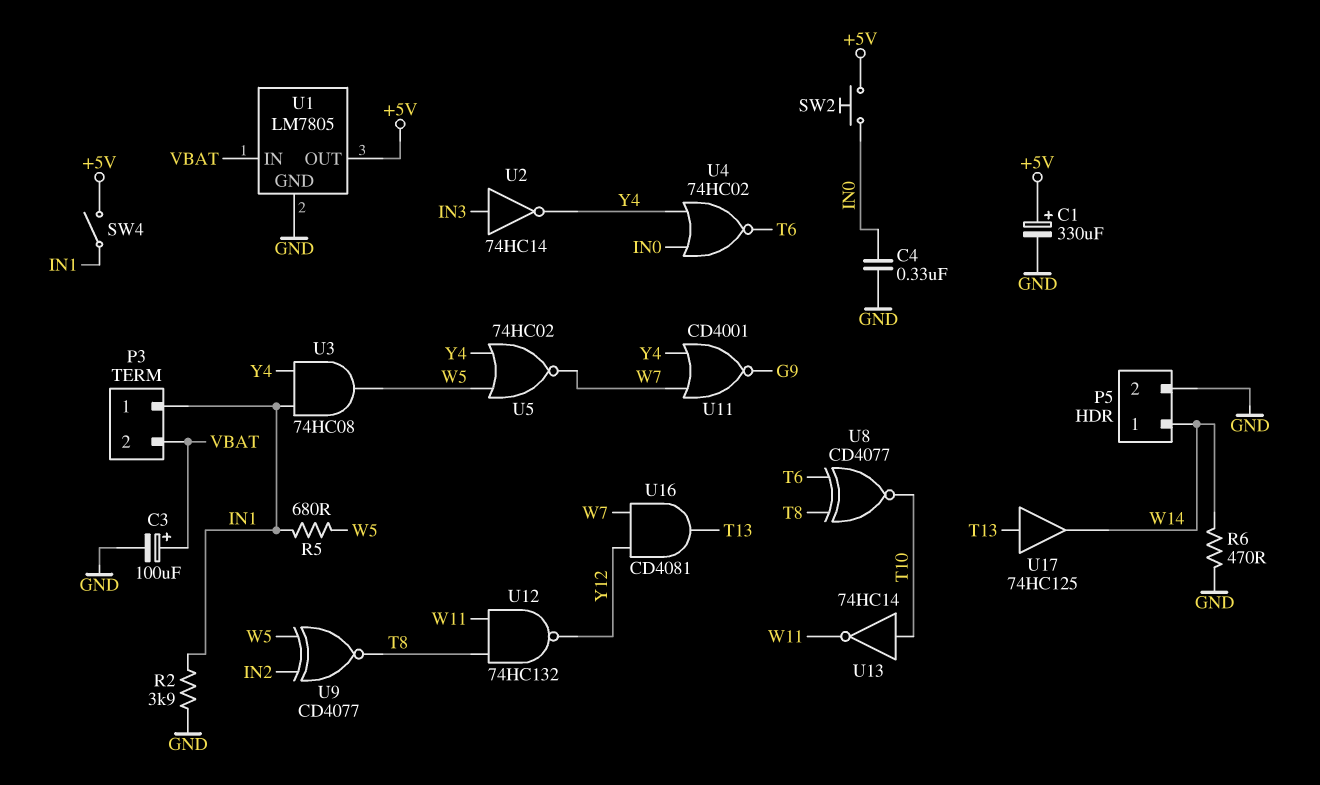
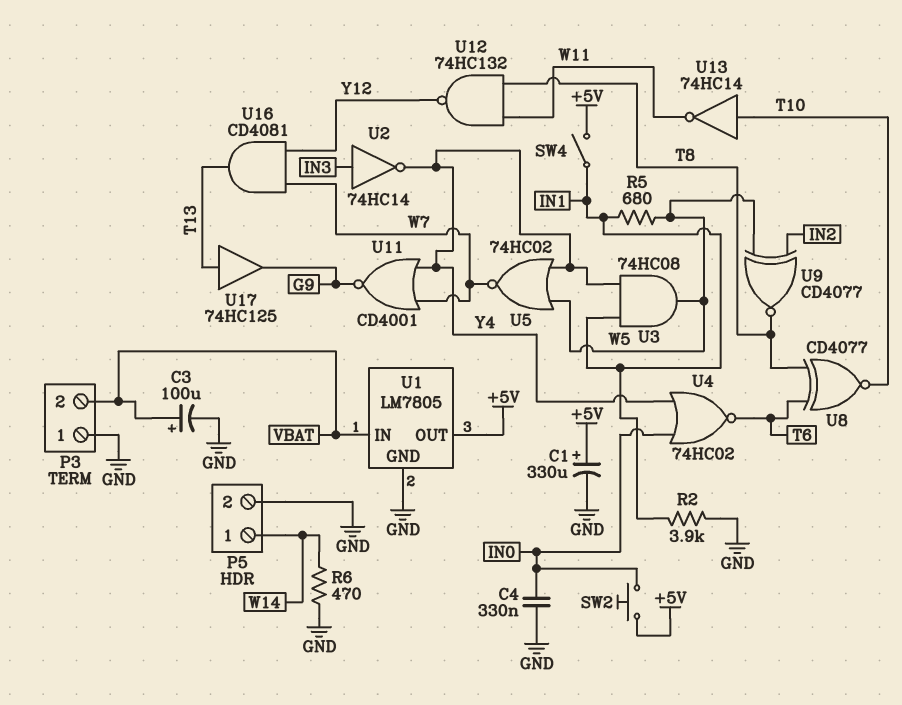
P3 pin 1: IN1 -> GND
U17: buffer 74HC125 (in T13, out W14) -> buffer 74HC125 (in T13, out G9)

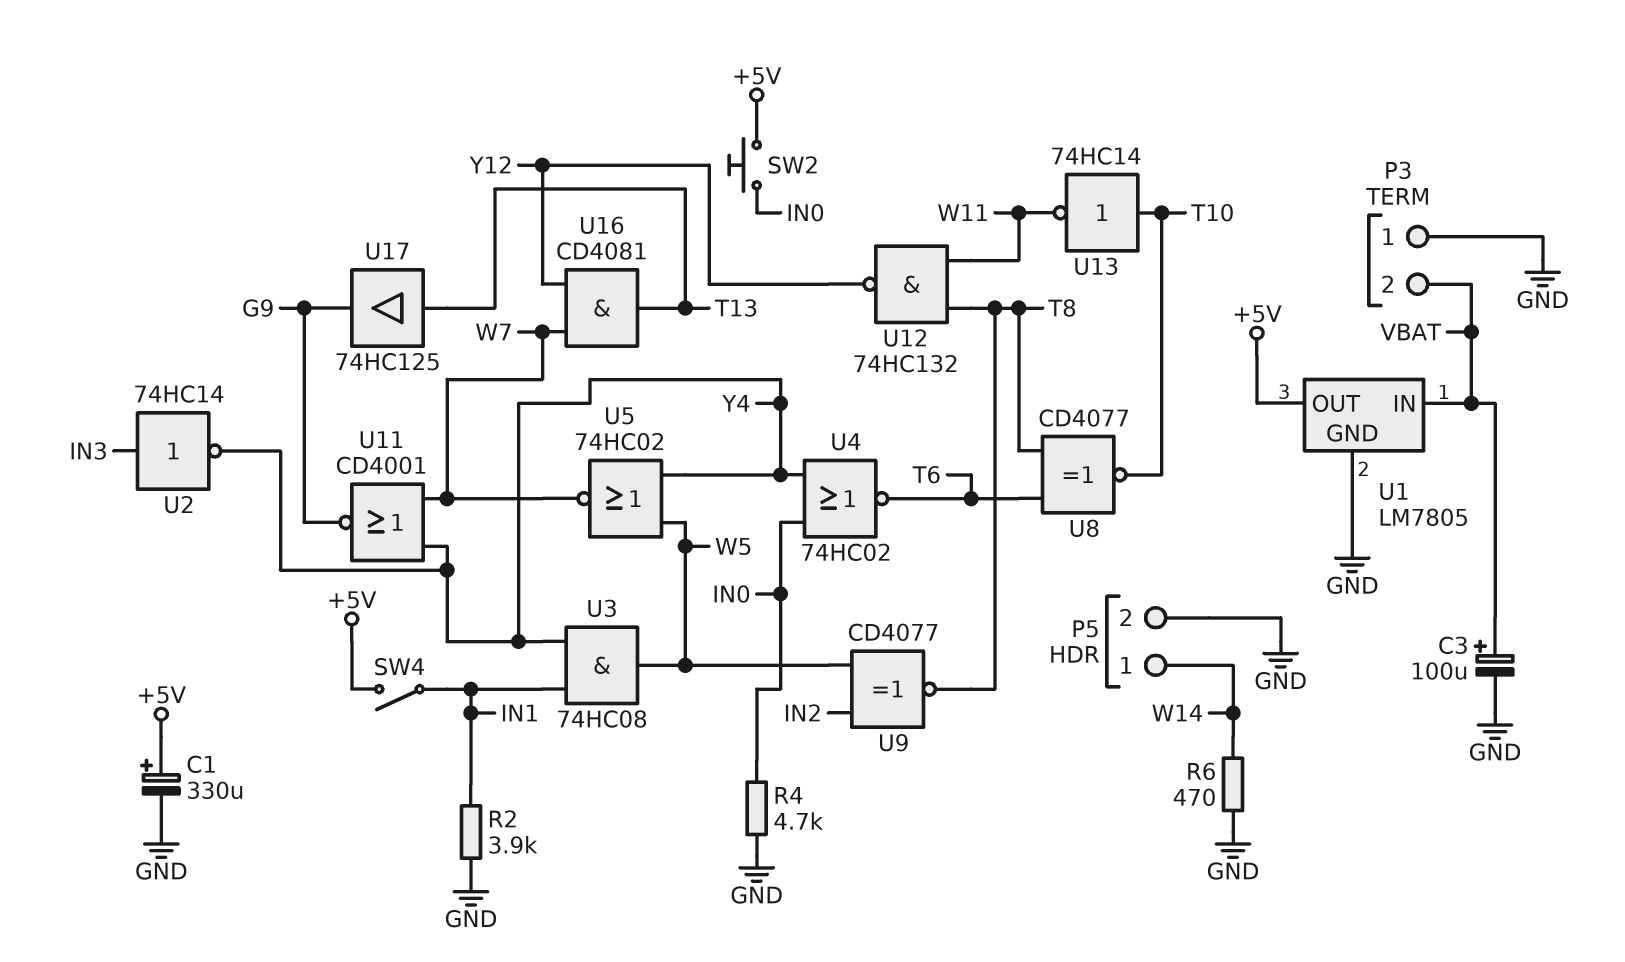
C4: 330nF (GND, IN0) -> none
R4: none -> 4.7k (GND, IN0)
R5: 680 (IN1, W5) -> none

